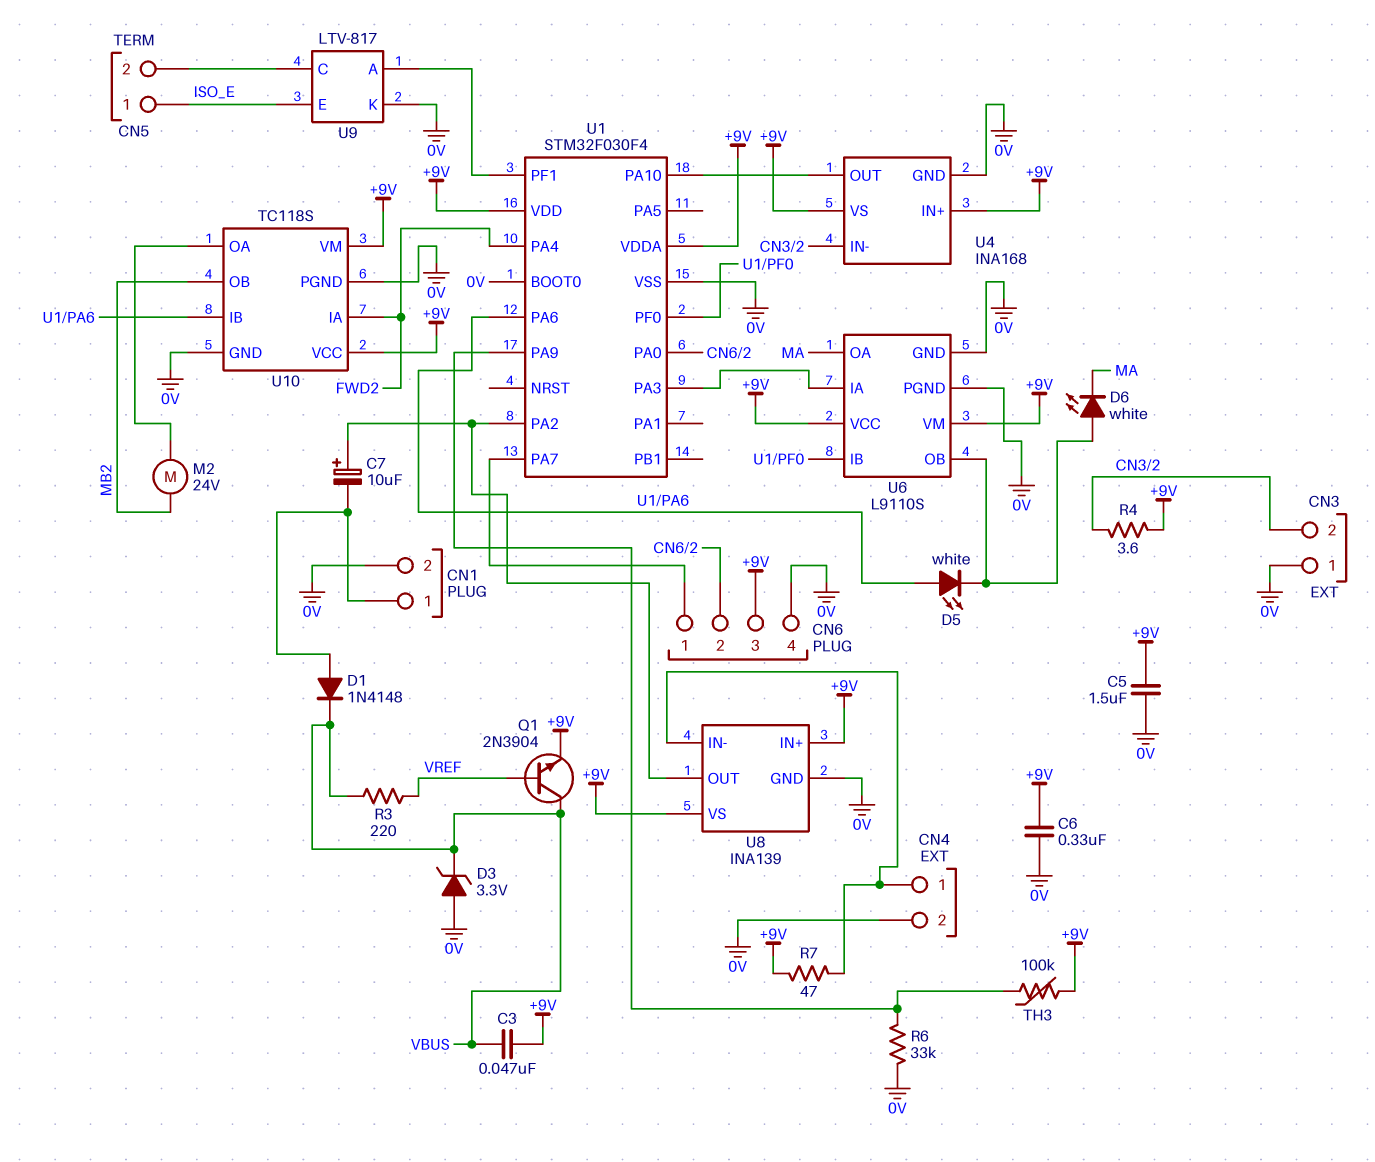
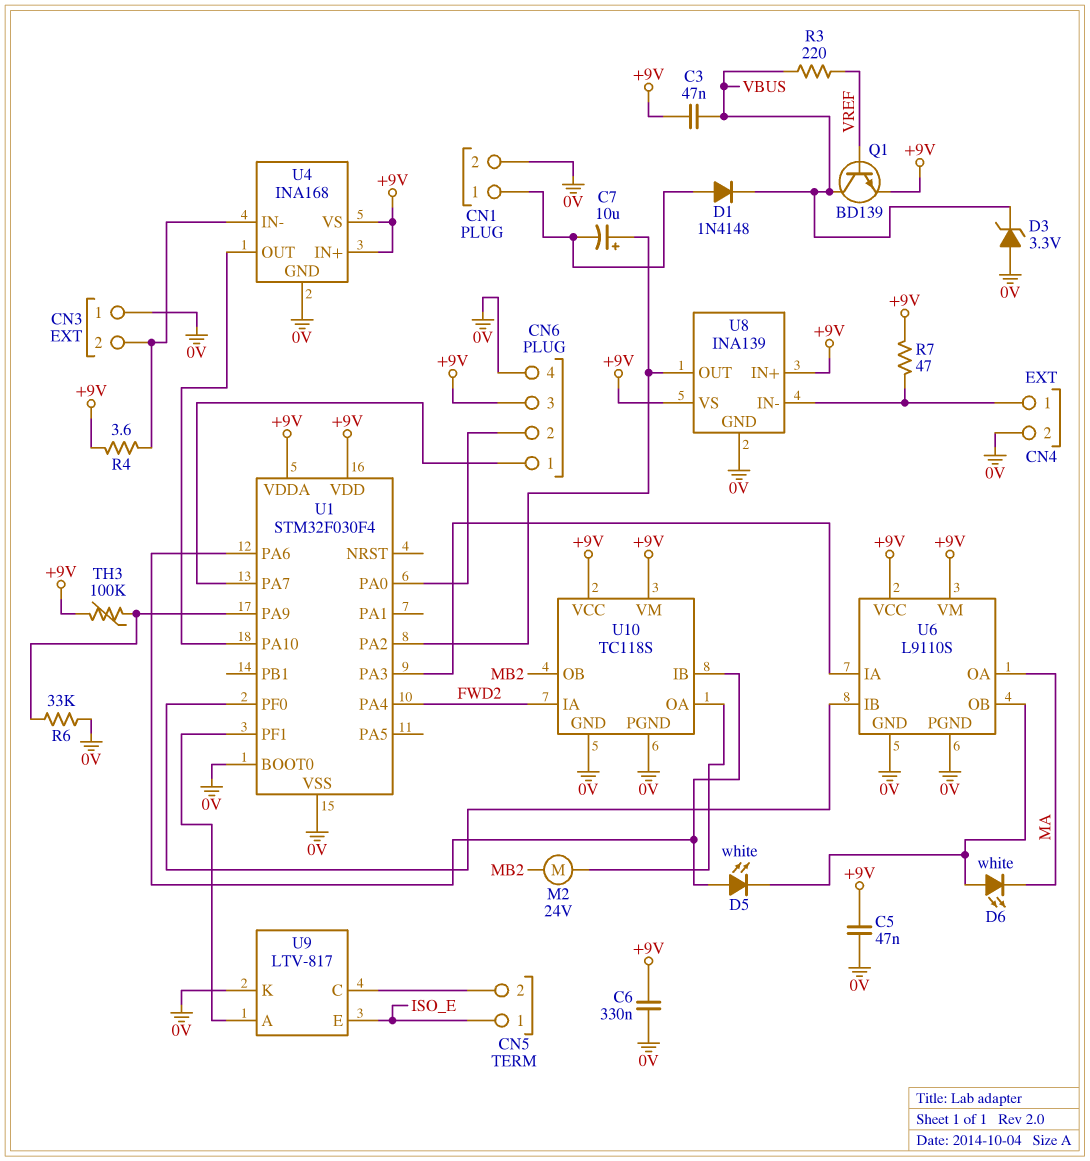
C5: 1.5uF (+9V, 0V) -> 47nF (+9V, 0V)
Q1: NPN 2N3904 (B VREF, C VBUS, E +9V) -> NPN BD139 (B VREF, C VBUS, E +9V)

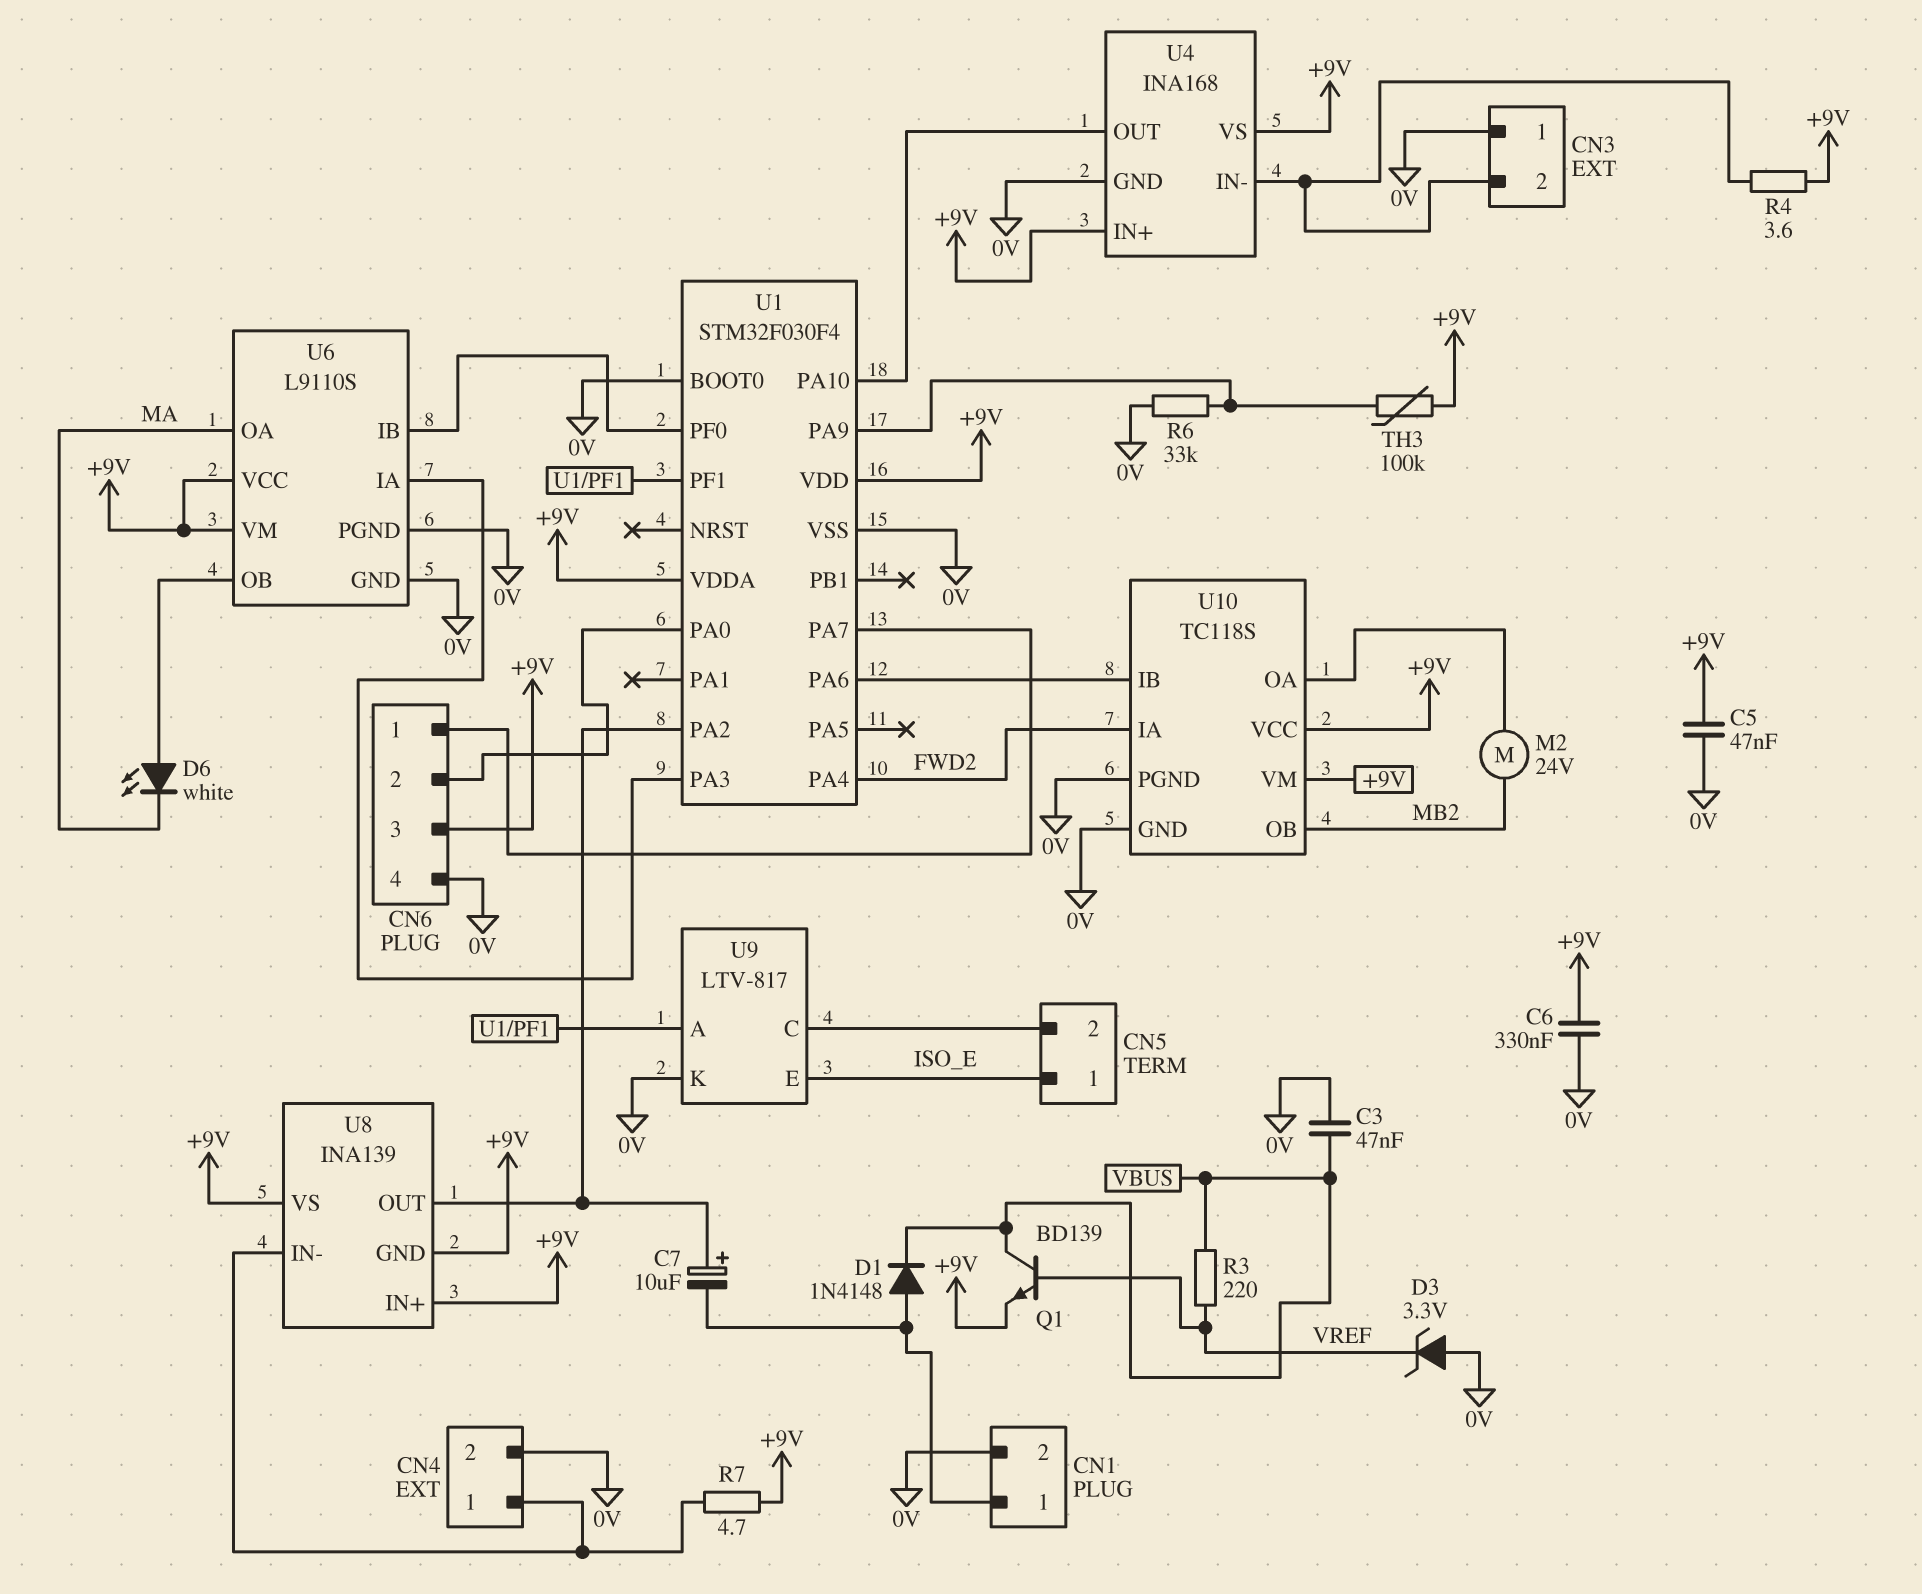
C3: 47nF (+9V, VBUS) -> 47nF (0V, VBUS)
D3: zener 3.3V (A 0V, K VBUS) -> zener 3.3V (A 0V, K VREF)
D5: LED white (A U1/PA6, K U6/OB) -> none
R7: 47 (+9V, CN4/1) -> 4.7 (+9V, CN4/1)
U8 pin GND: 0V -> +9V

